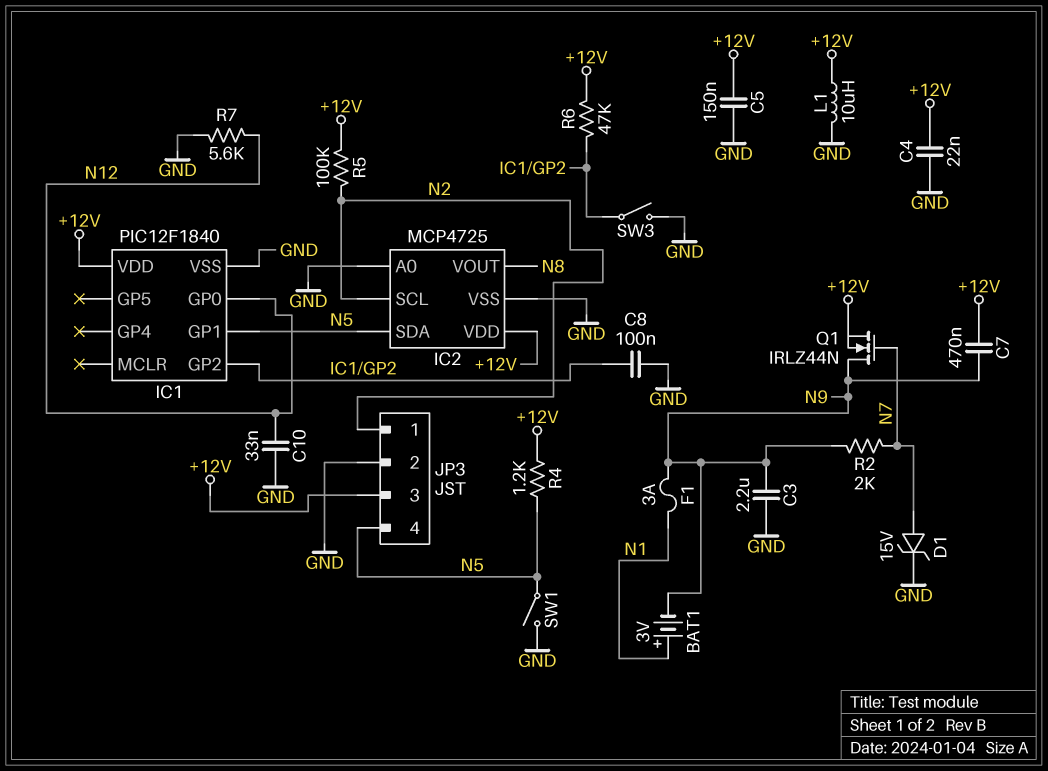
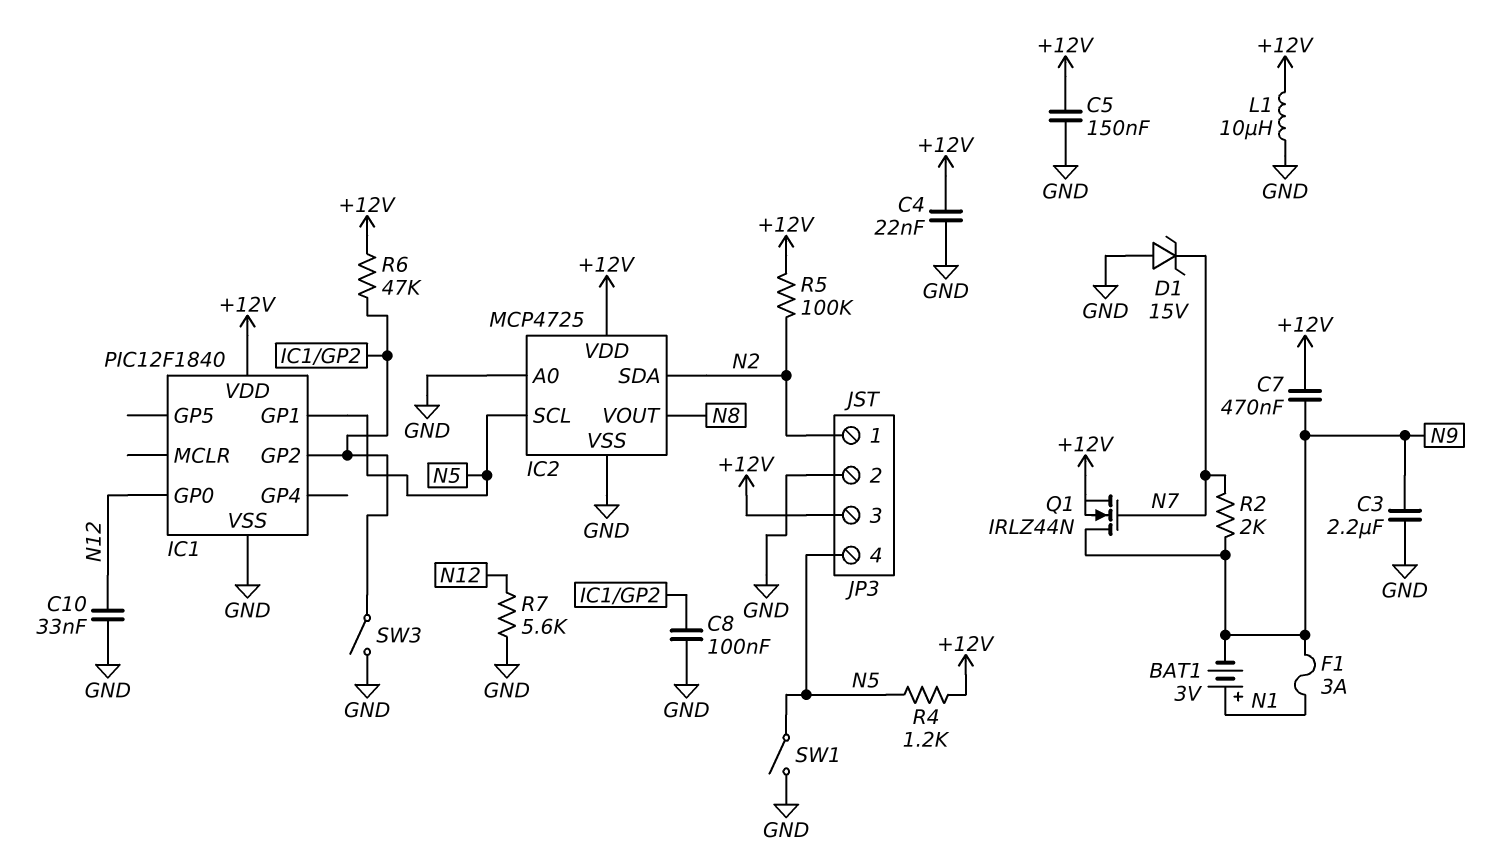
D1: zener 15V (A N7, K GND) -> zener 15V (A GND, K N7)
IC2 pin SCL: N2 -> N5
IC2 pin SDA: N5 -> N2

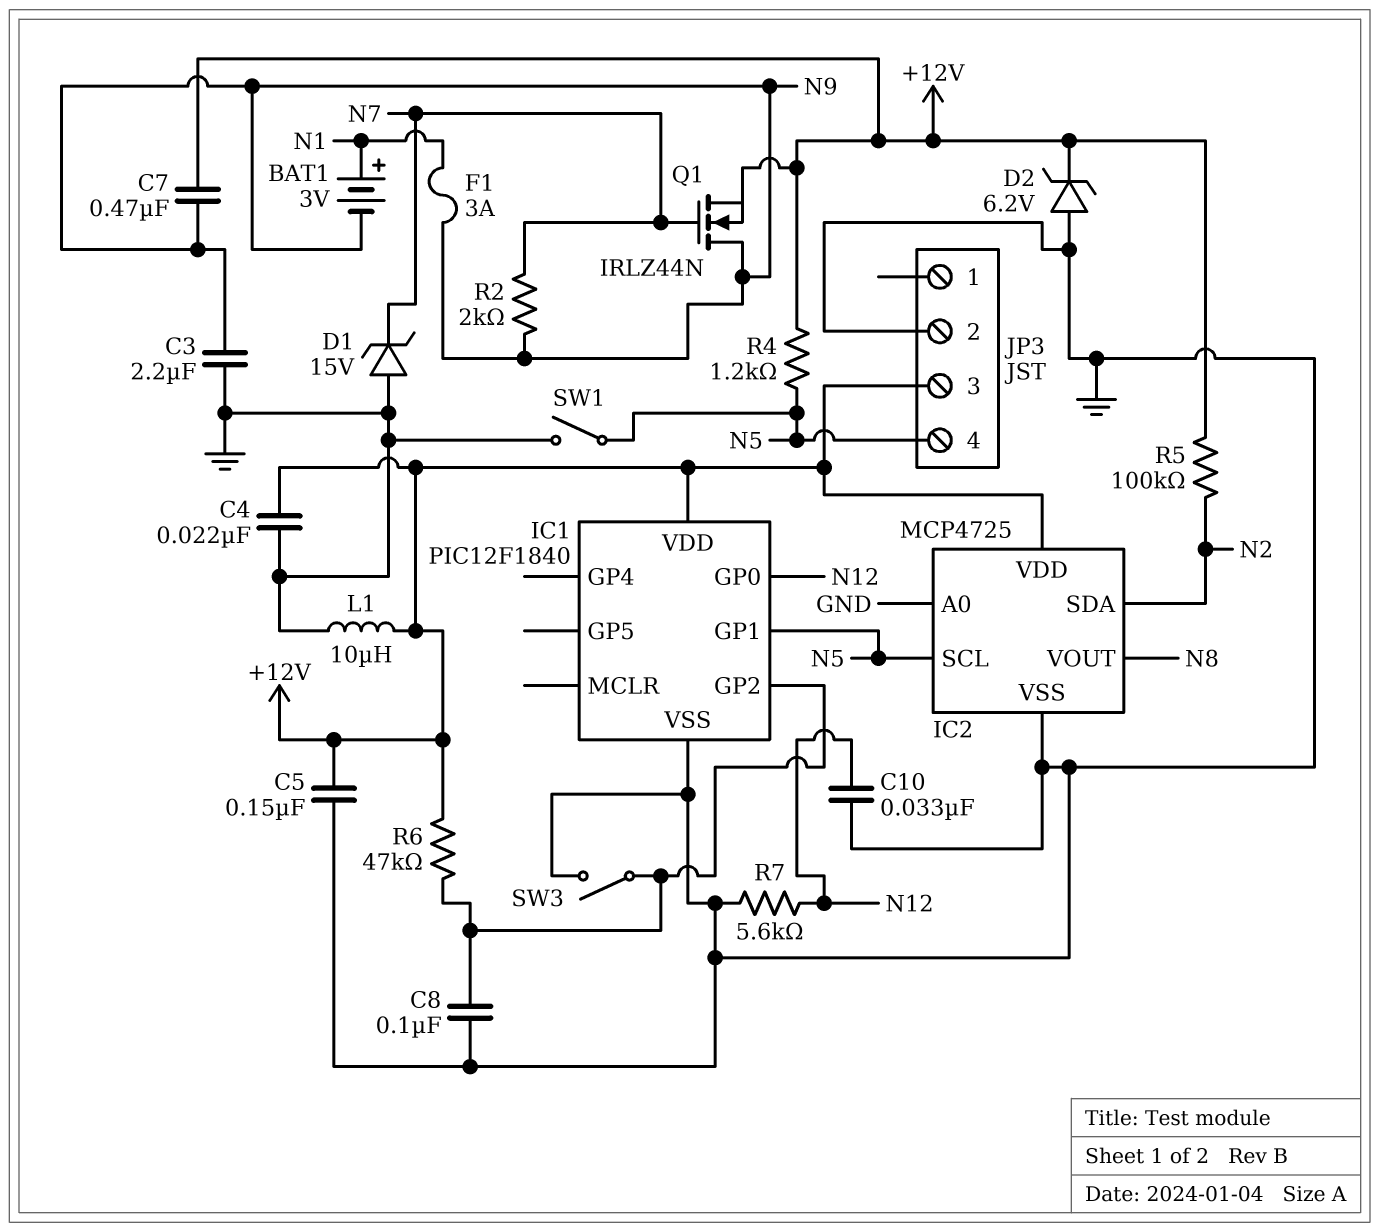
D2: none -> zener 6.2V (A GND, K +12V)
JP3 pin 1: N2 -> none

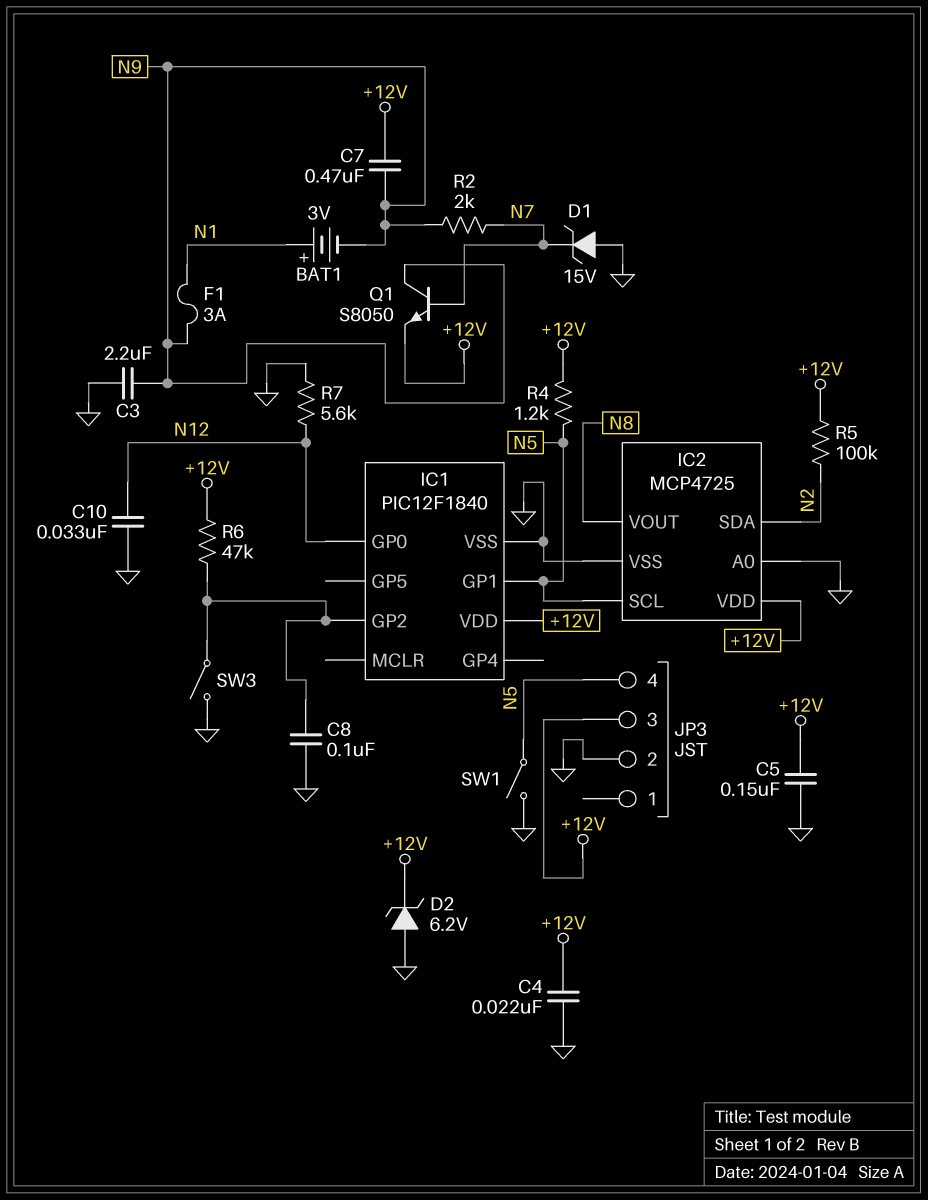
L1: 10uH (+12V, GND) -> none
Q1: NMOS IRLZ44N (G N7, D N9, S +12V) -> NPN S8050 (B N7, C N9, E +12V)

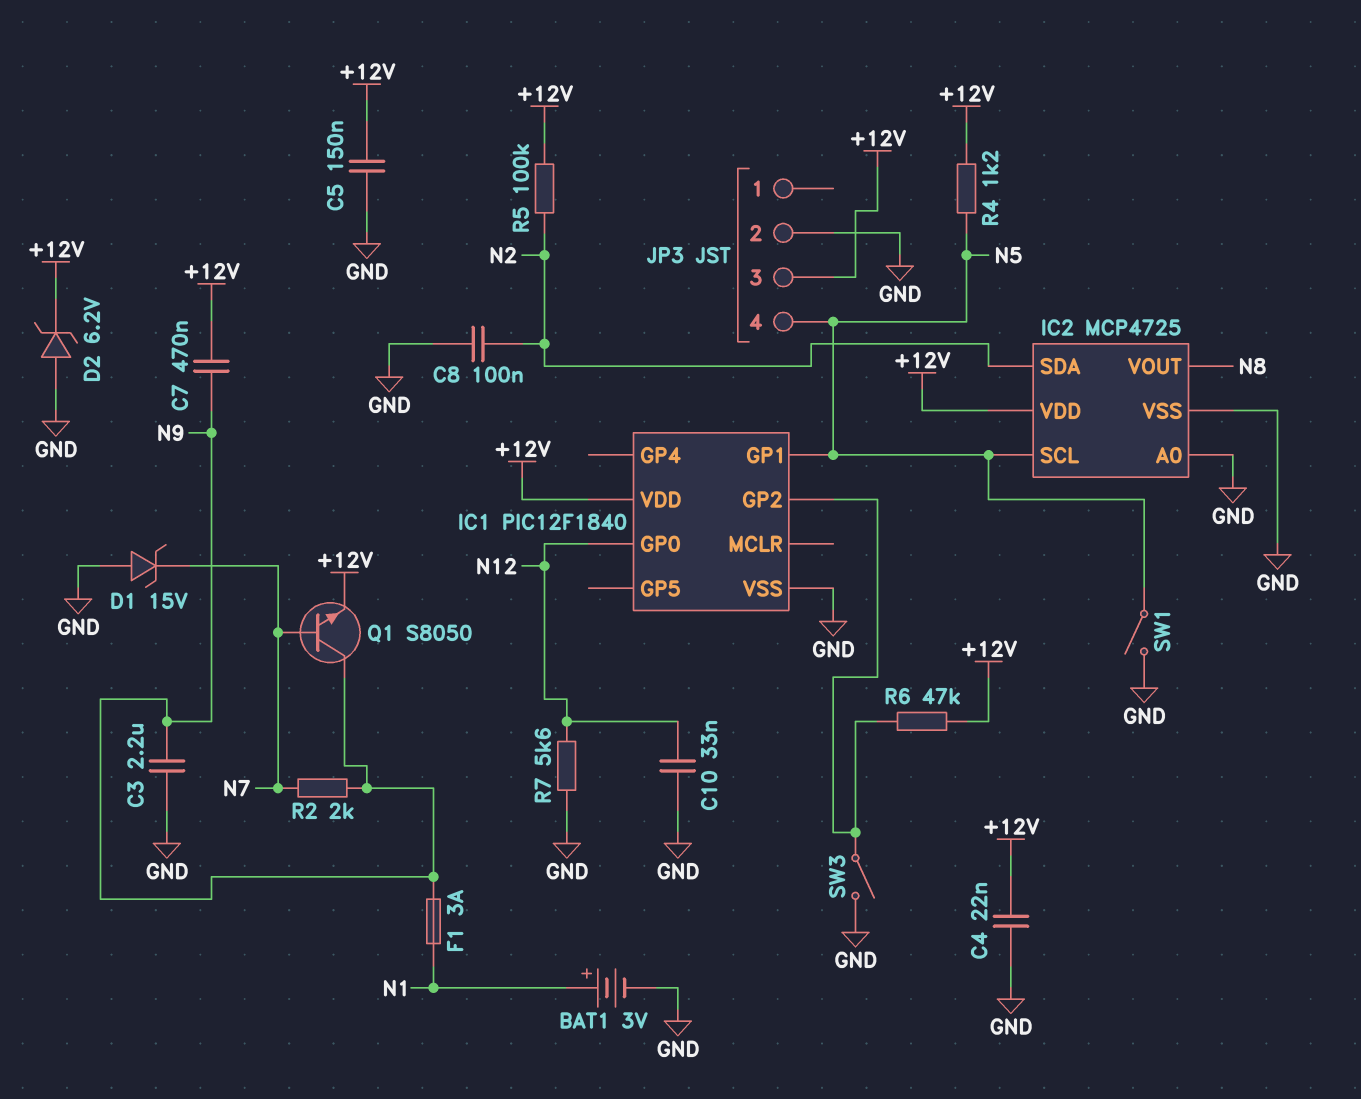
BAT1: 3V (plus N1, minus N9) -> 3V (plus N1, minus GND)
C8: 100nF (GND, IC1/GP2) -> 100nF (GND, N2)

